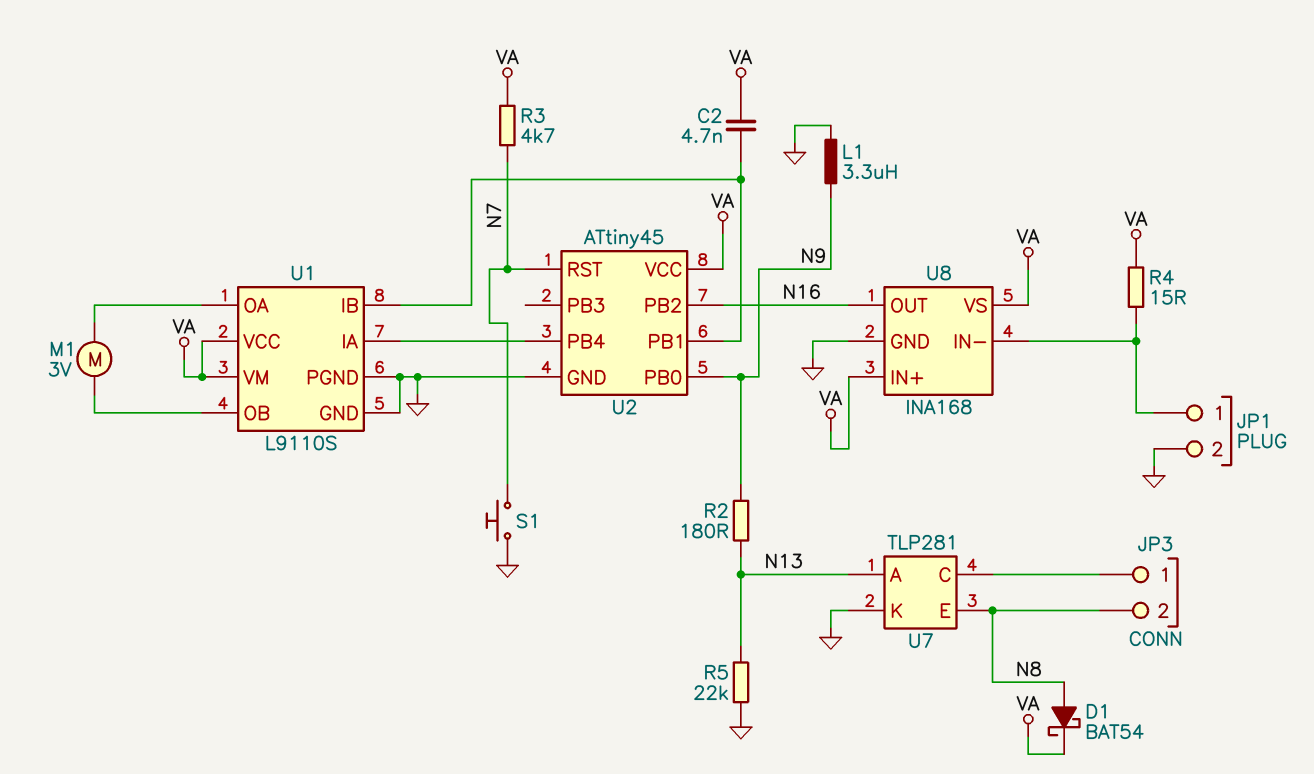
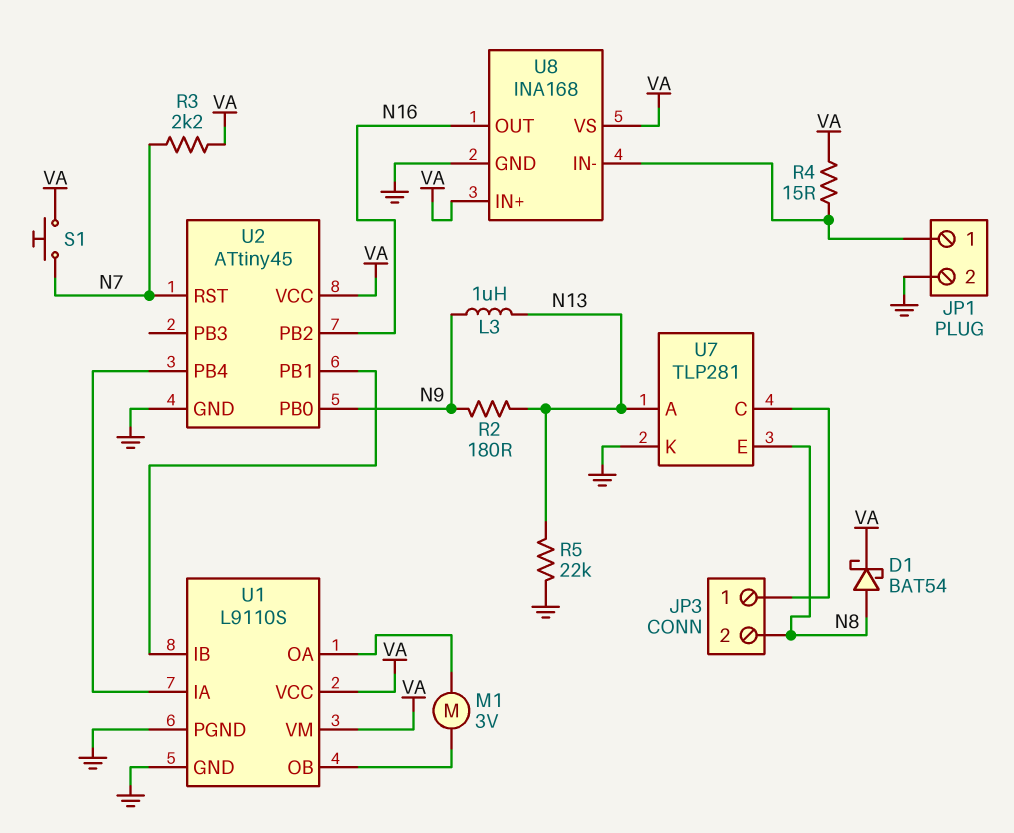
C2: 4.7nF (U1/IB, VA) -> none
L1: 3.3uH (GND, N9) -> none
L3: none -> 1uH (N9, N13)
R3: 4.7k (N7, VA) -> 2.2k (N7, VA)
S1: button (GND, N7) -> button (N7, VA)

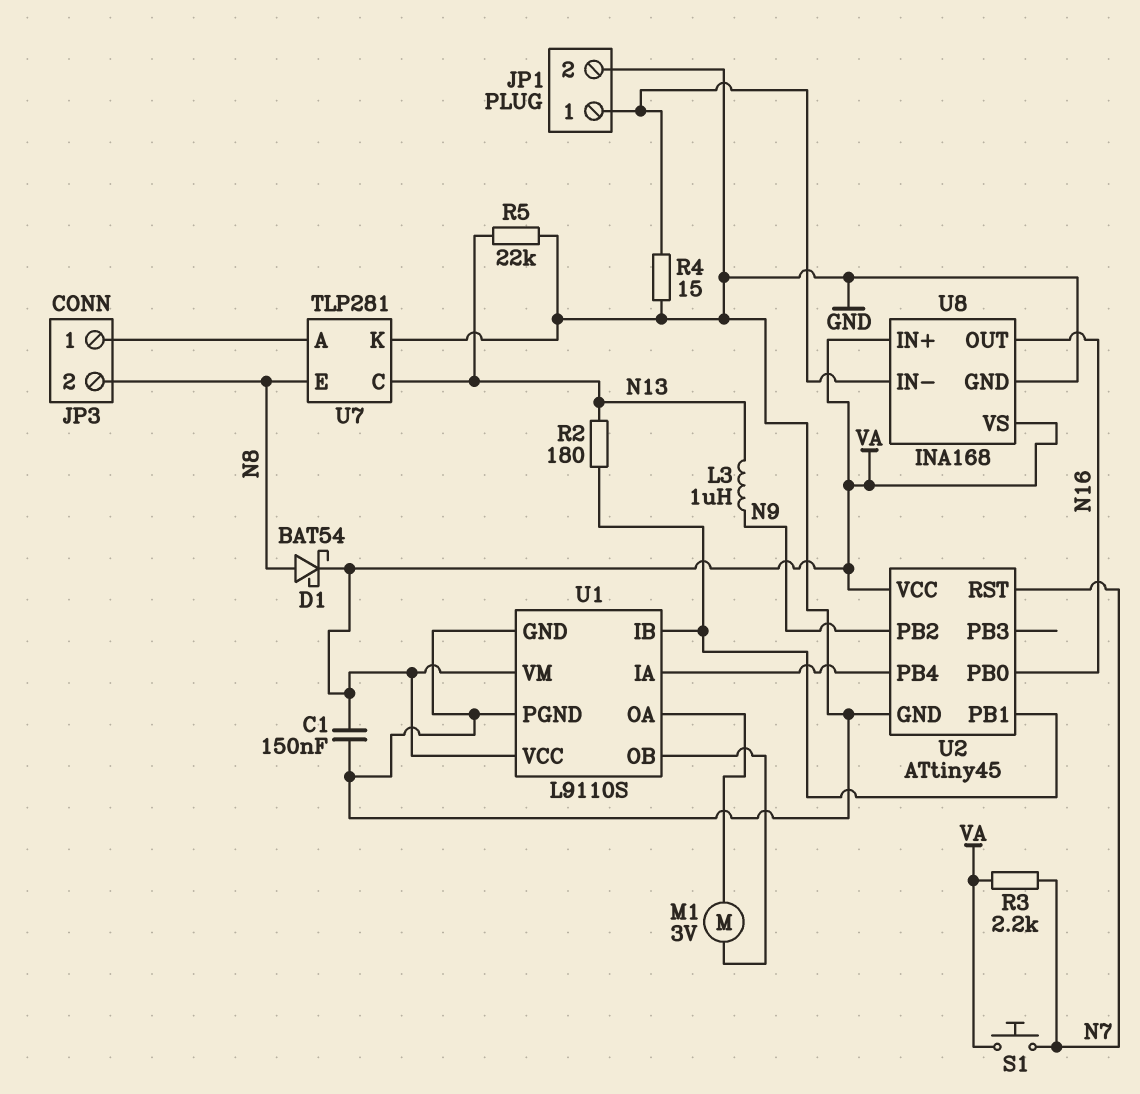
C1: none -> 150nF (GND, VA)
R2: 180 (N9, N13) -> 180 (N13, U1/IB)
R4: 15 (JP1/1, VA) -> 15 (GND, JP1/1)
U2 pin PB0: N9 -> N16
U2 pin PB2: N16 -> N9
U7 pin A: N13 -> JP3/1
U7 pin C: JP3/1 -> N13

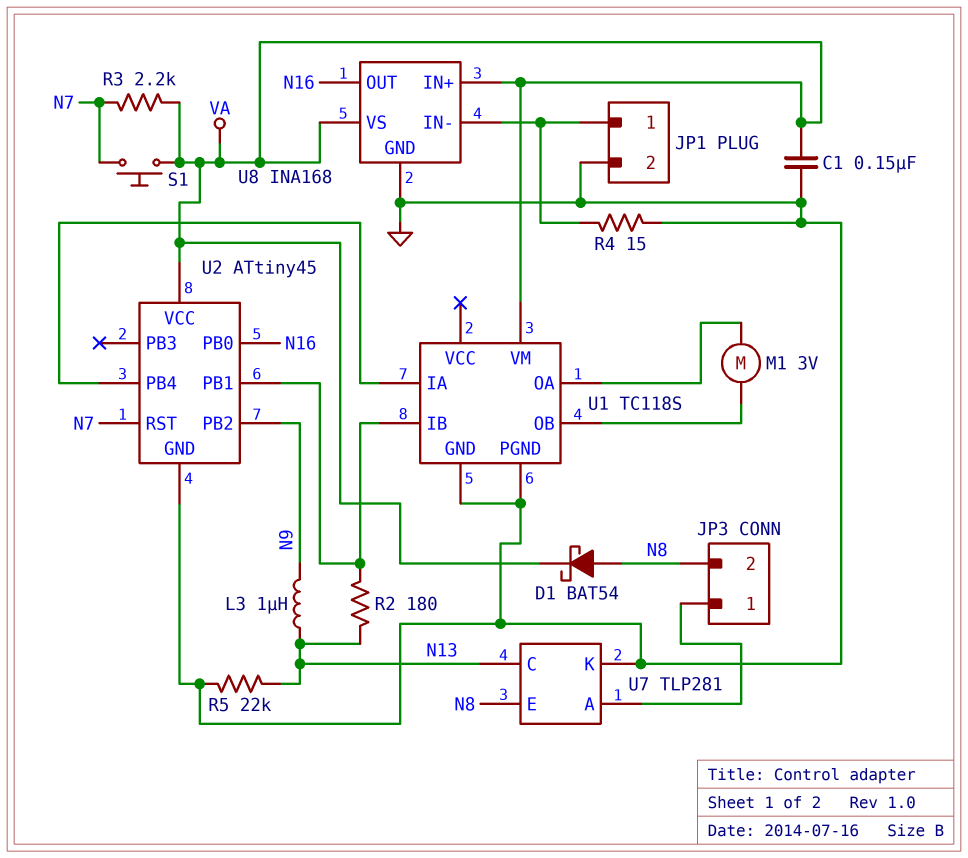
U1: L9110S -> TC118S
U1 pin VCC: VA -> none

